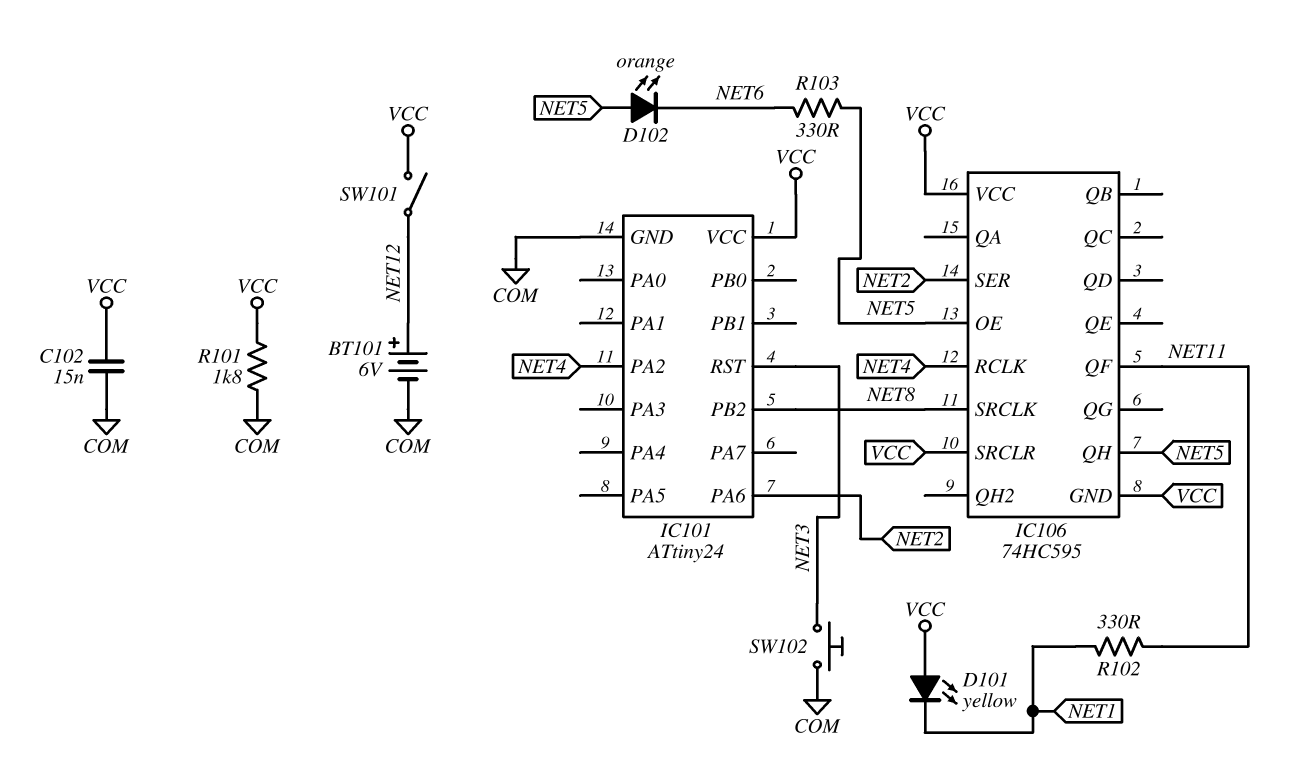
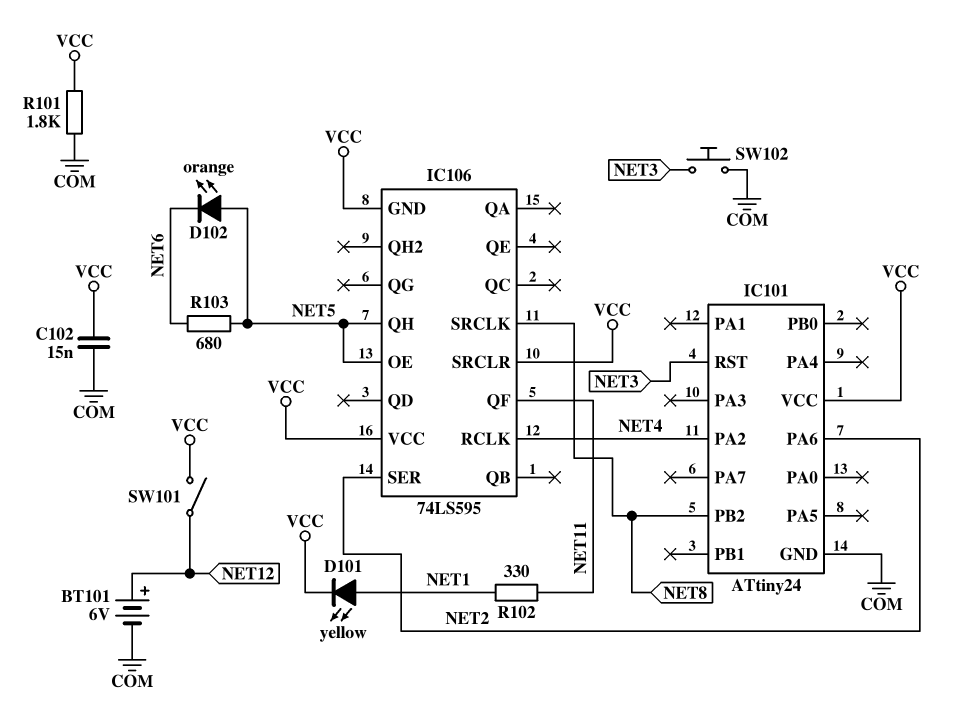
D101: LED yellow (A VCC, K NET1) -> LED yellow (A NET1, K VCC)
IC106: 74HC595 -> 74LS595
R103: 330 (NET5, NET6) -> 680 (NET5, NET6)

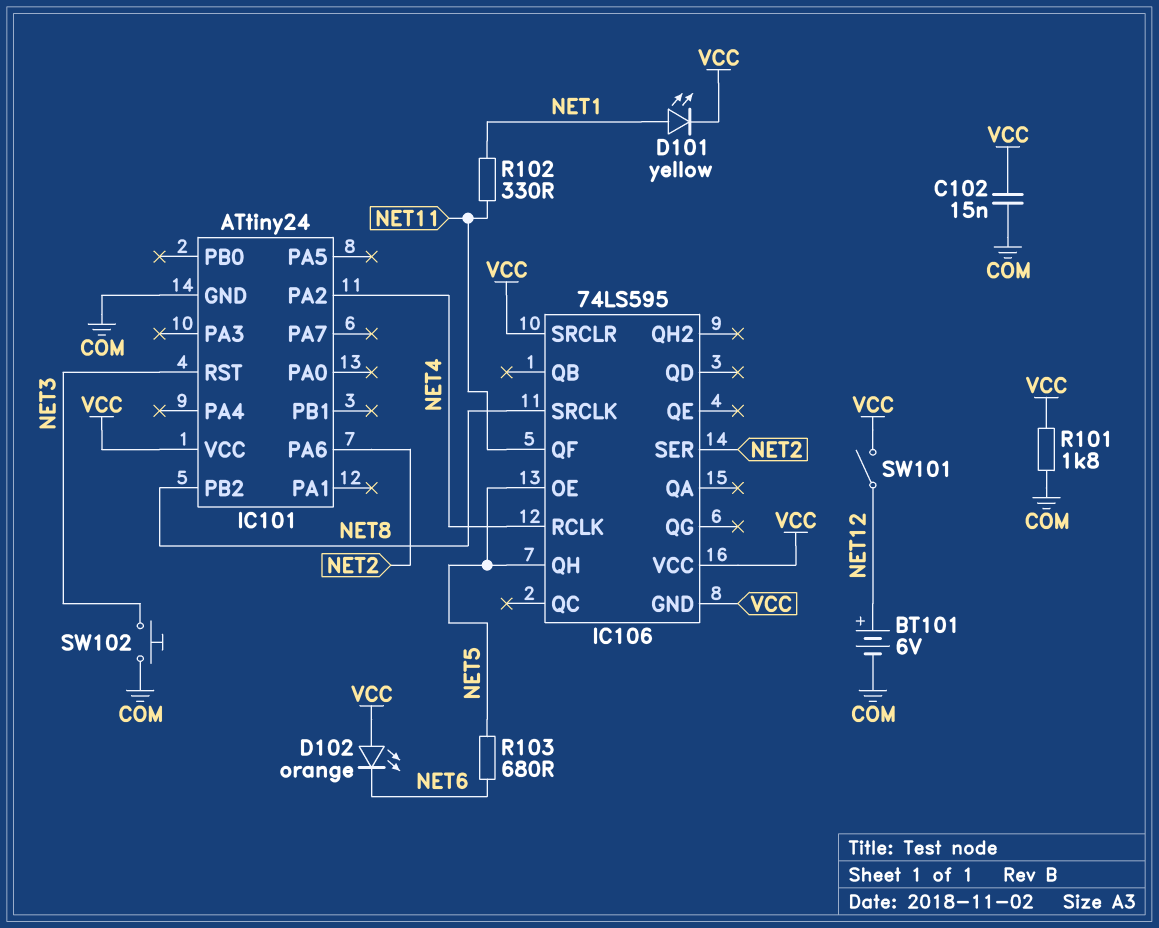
D102: LED orange (A NET5, K NET6) -> LED orange (A VCC, K NET6)

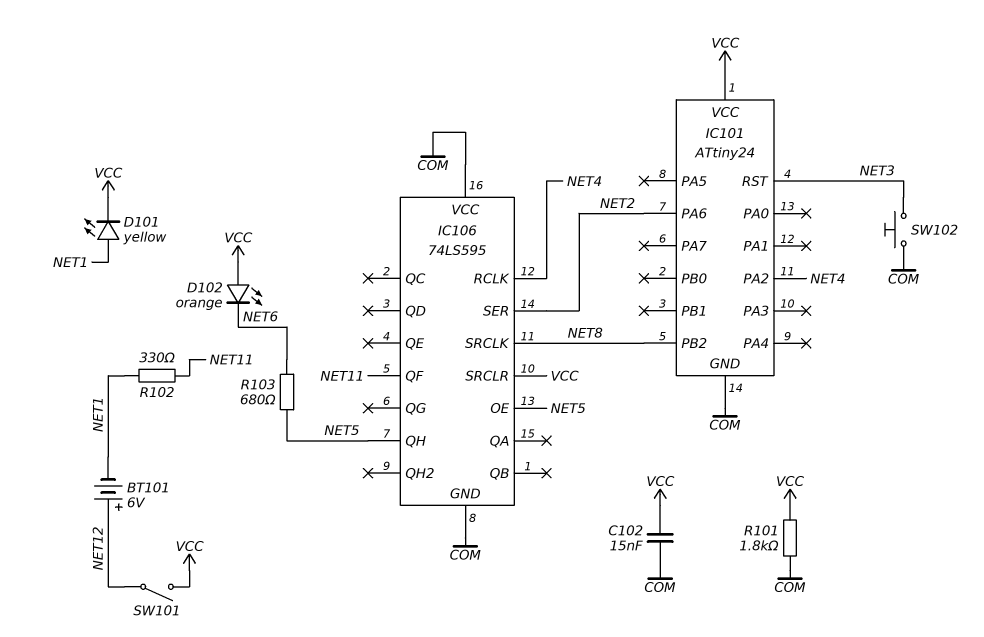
BT101: 6V (plus NET12, minus COM) -> 6V (plus NET12, minus NET1)
IC106 pin GND: VCC -> COM
IC106 pin VCC: VCC -> COM

